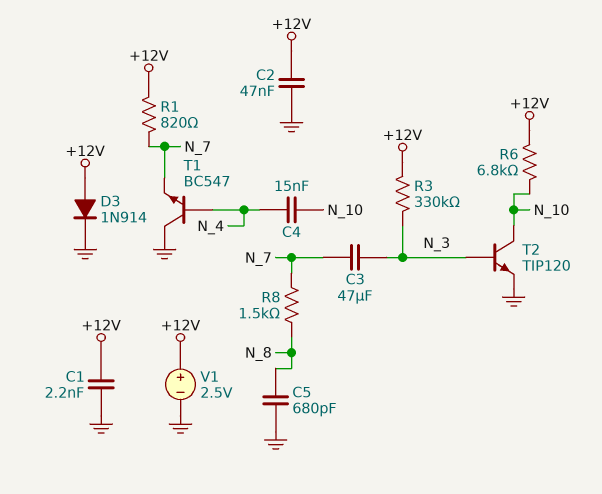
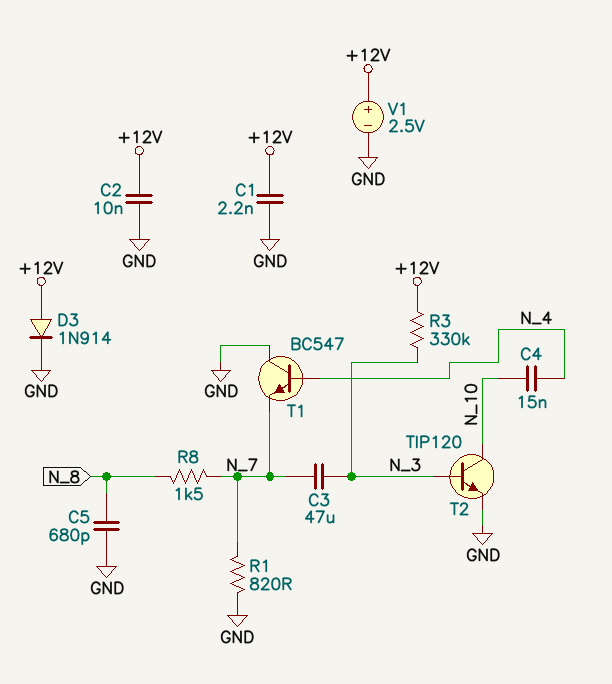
C2: 47nF (+12V, GND) -> 10nF (+12V, GND)
R1: 820 (+12V, N_7) -> 820 (GND, N_7)
R6: 6.8k (+12V, N_10) -> none

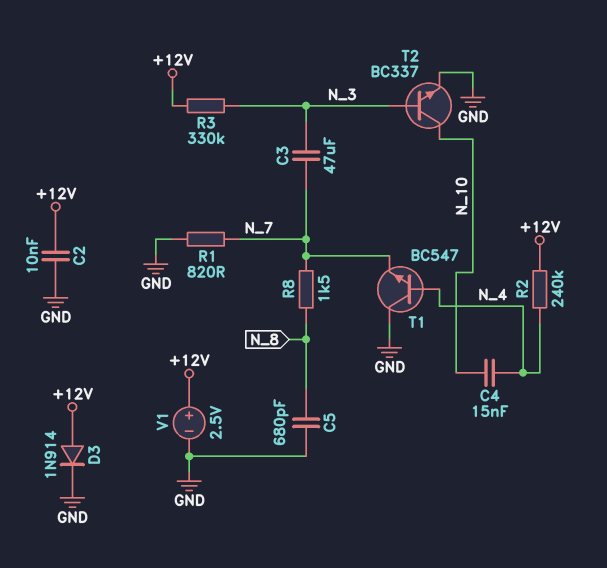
C1: 2.2nF (+12V, GND) -> none
R2: none -> 240k (+12V, N_4)
T2: NPN TIP120 (B N_3, C N_10, E GND) -> NPN BC337 (B N_3, C N_10, E GND)

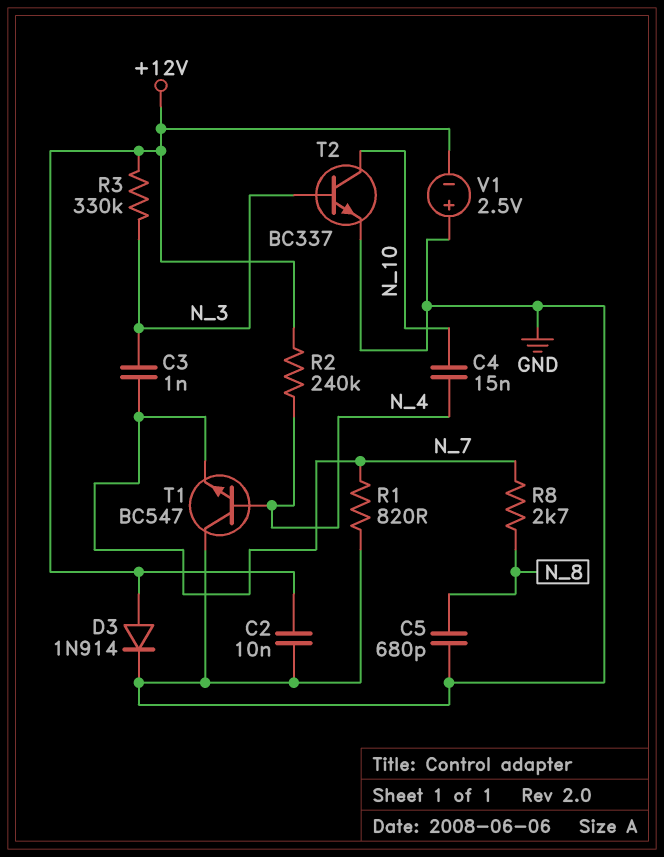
C3: 47uF (N_3, N_7) -> 1nF (N_3, N_7)
R8: 1.5k (N_7, N_8) -> 2.7k (N_7, N_8)
V1: 2.5V (plus +12V, minus GND) -> 2.5V (plus GND, minus +12V)

